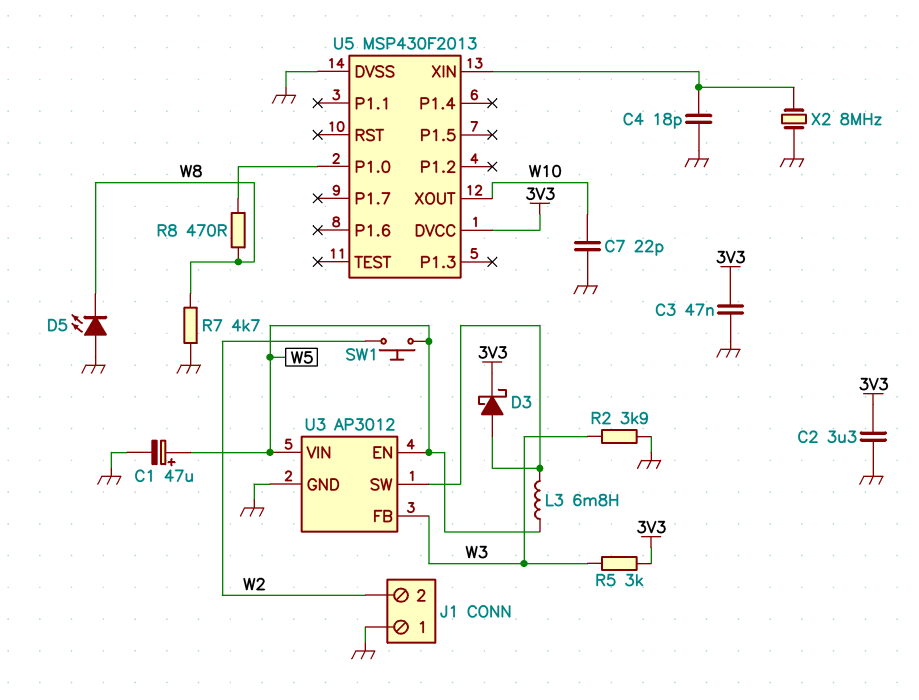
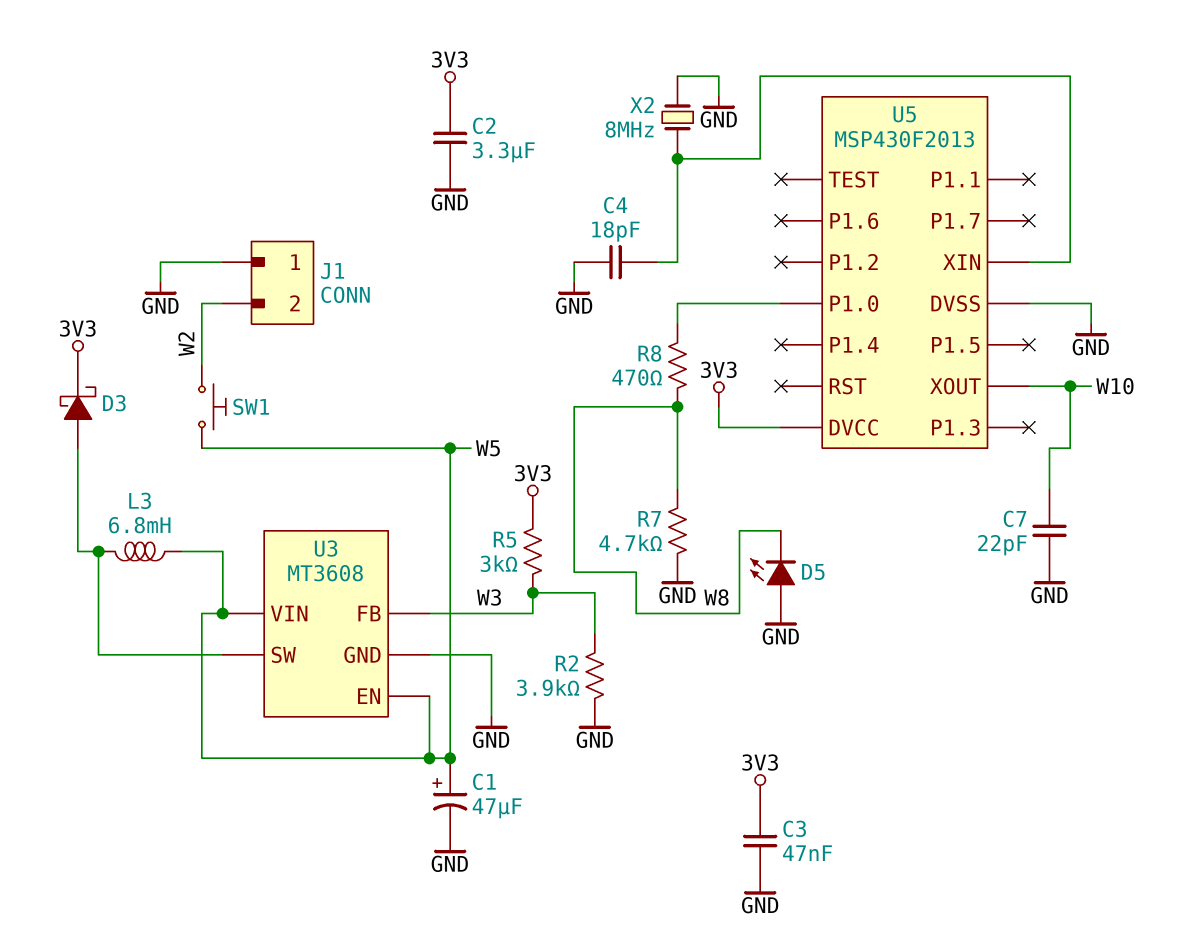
U3: AP3012 -> MT3608

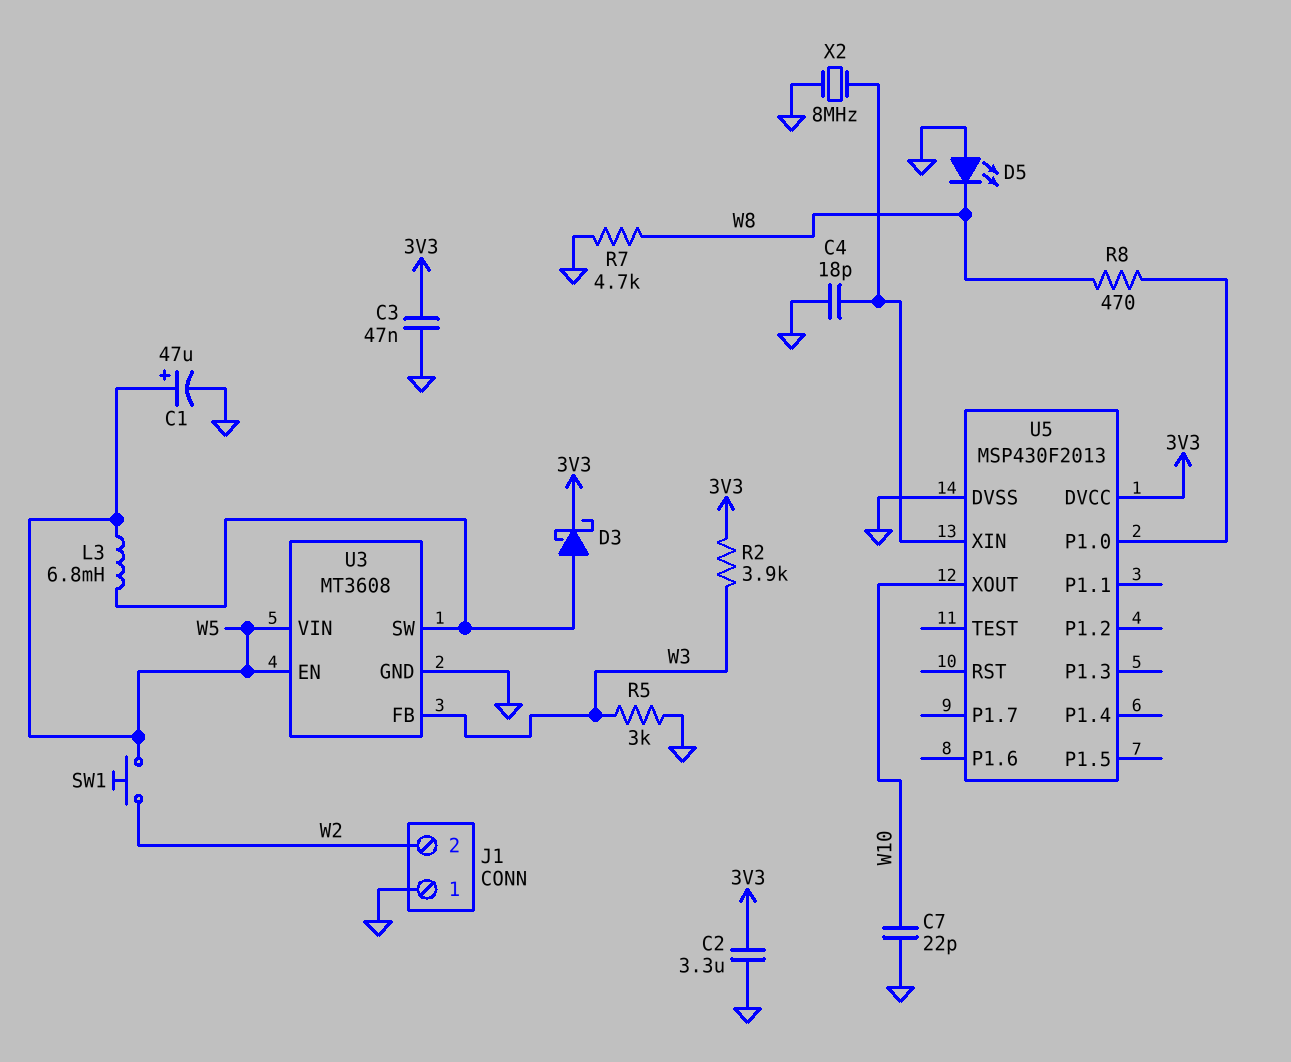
R2: 3.9k (GND, W3) -> 3.9k (3V3, W3)
R5: 3k (3V3, W3) -> 3k (GND, W3)

